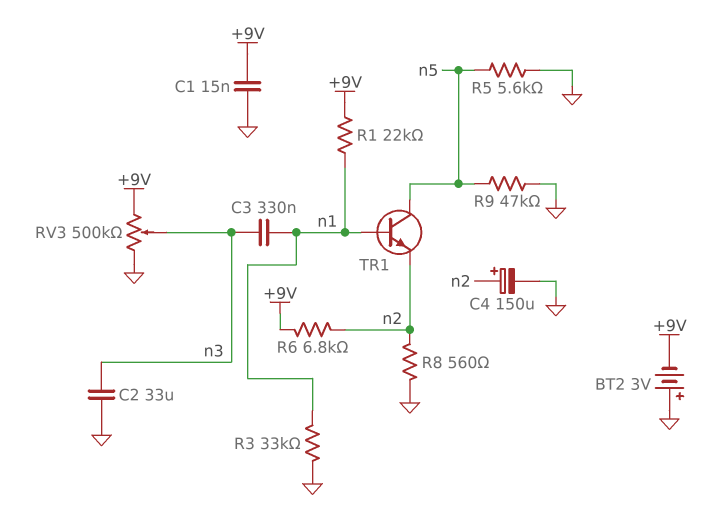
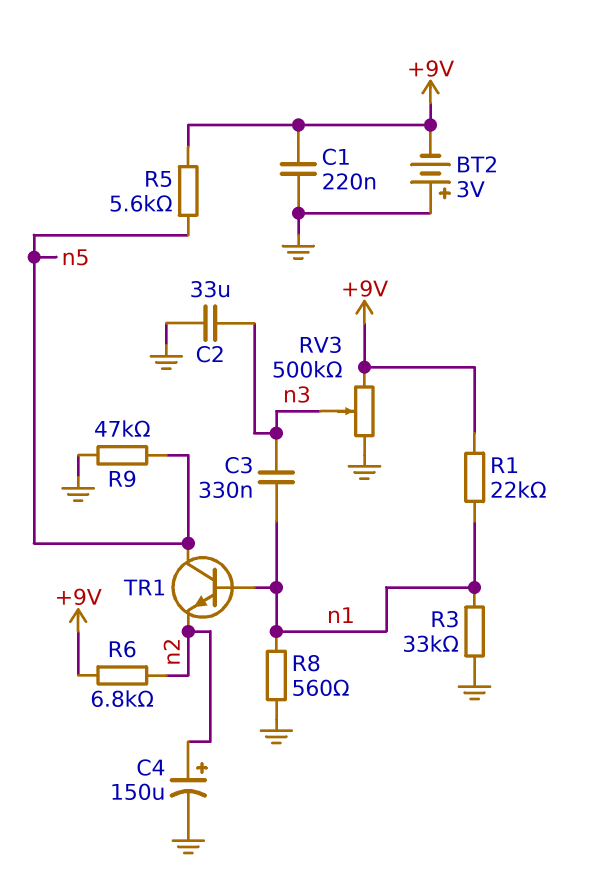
C1: 15nF (+9V, GND) -> 220nF (+9V, GND)
R5: 5.6k (GND, n5) -> 5.6k (+9V, n5)
R8: 560 (GND, n2) -> 560 (GND, n1)

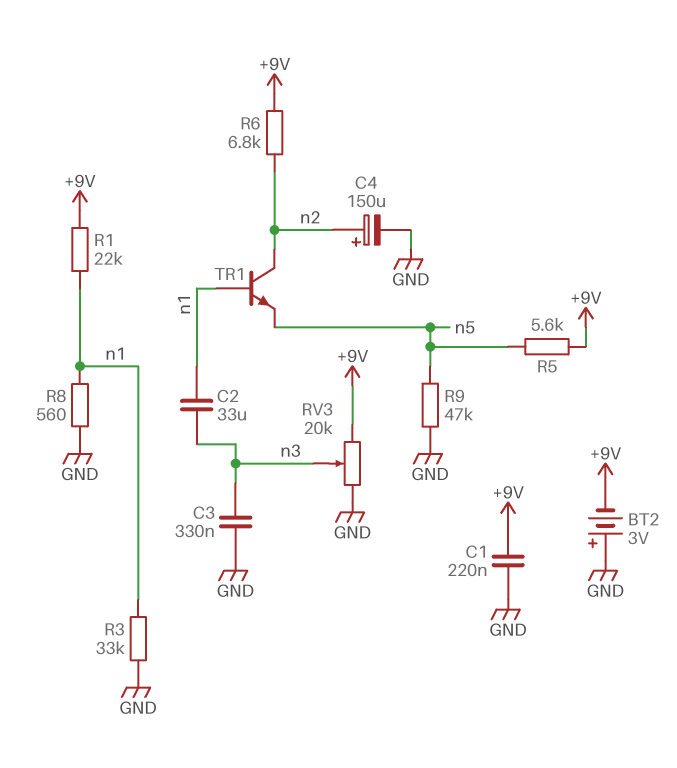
C2: 33uF (GND, n3) -> 33uF (n1, n3)
C3: 330nF (n1, n3) -> 330nF (GND, n3)
RV3: 500k (+9V, GND, wiper n3) -> 20k (+9V, GND, wiper n3)
TR1: NPN (B n1, C n5, E n2) -> NPN (B n1, C n2, E n5)

